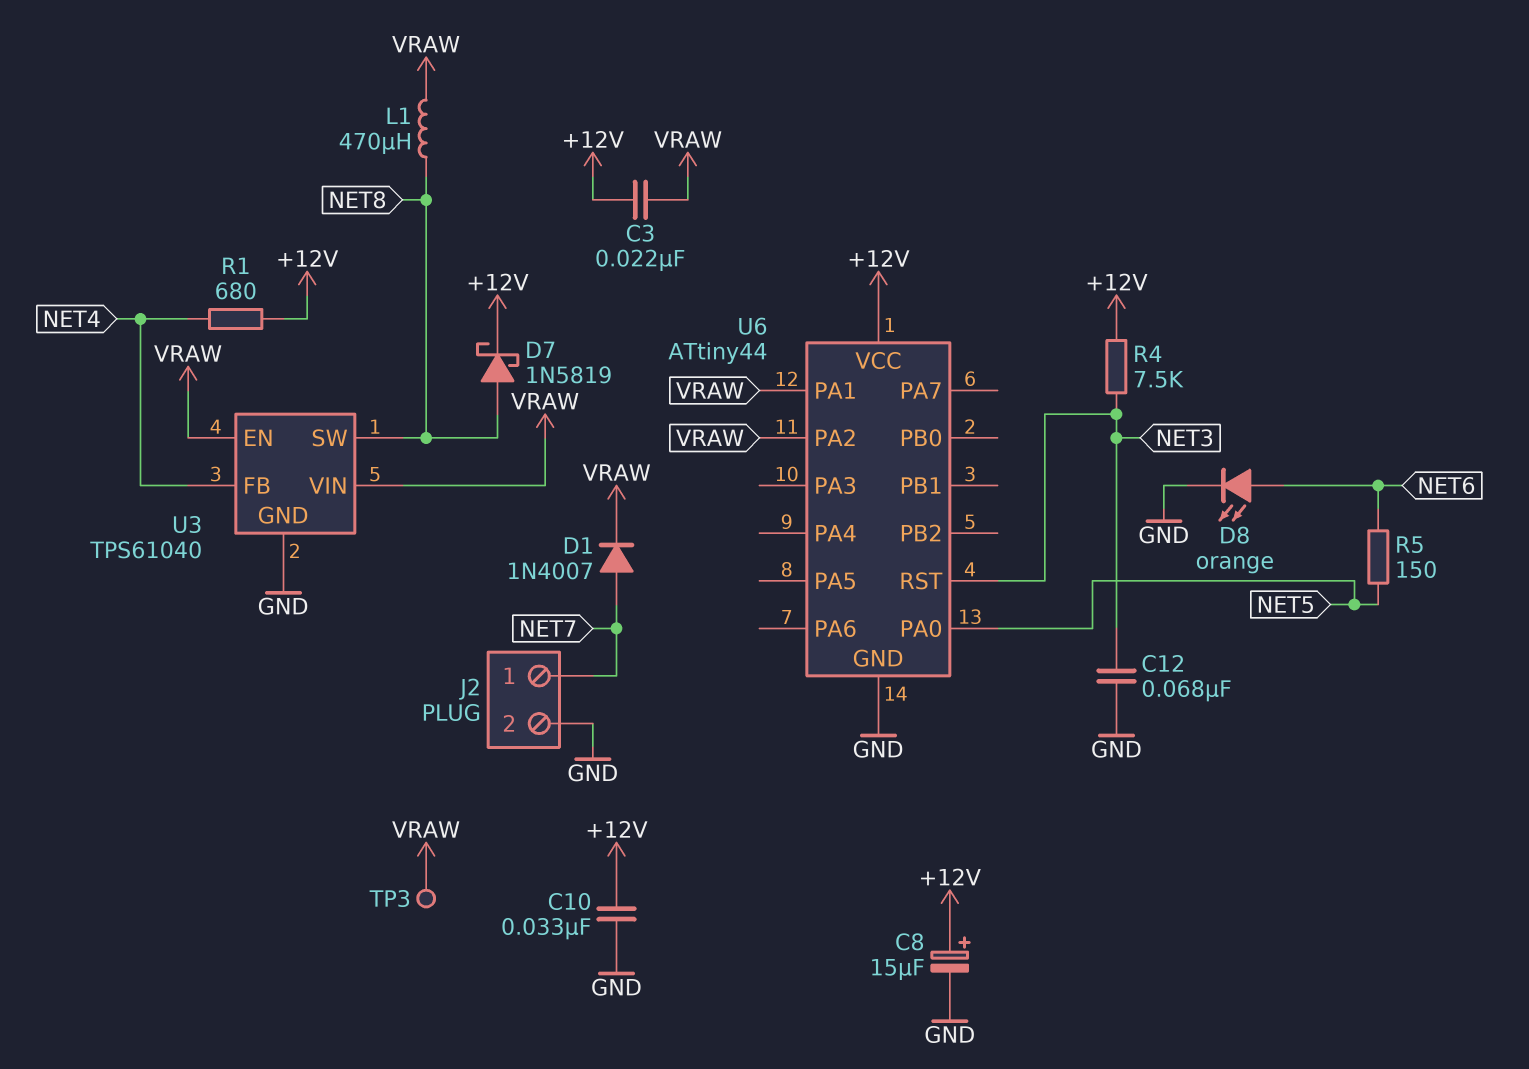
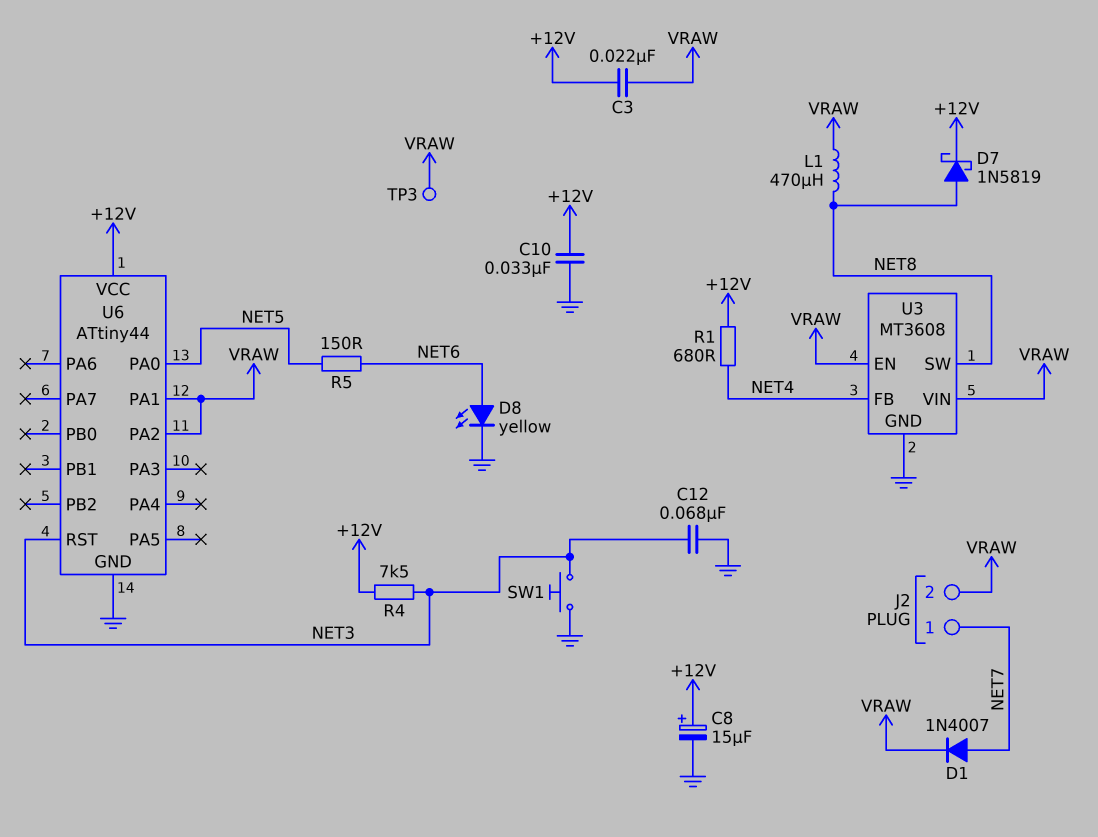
D8: LED orange (A NET6, K GND) -> LED yellow (A NET6, K GND)
J2 pin 2: GND -> VRAW
SW1: none -> button (GND, NET3)
U3: TPS61040 -> MT3608

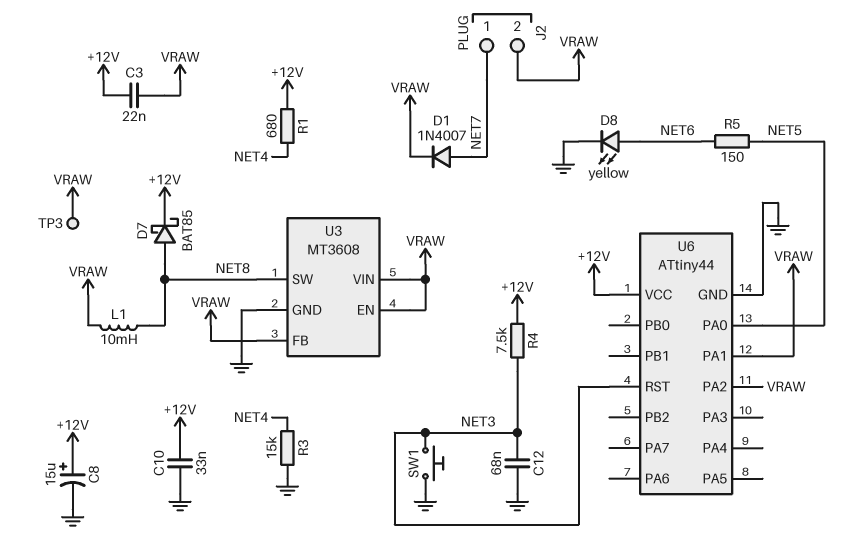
D7: schottky 1N5819 (A NET8, K +12V) -> schottky BAT85 (A NET8, K +12V)
L1: 470uH (NET8, VRAW) -> 10mH (NET8, VRAW)
R3: none -> 15k (GND, NET4)
U3 pin FB: NET4 -> VRAW

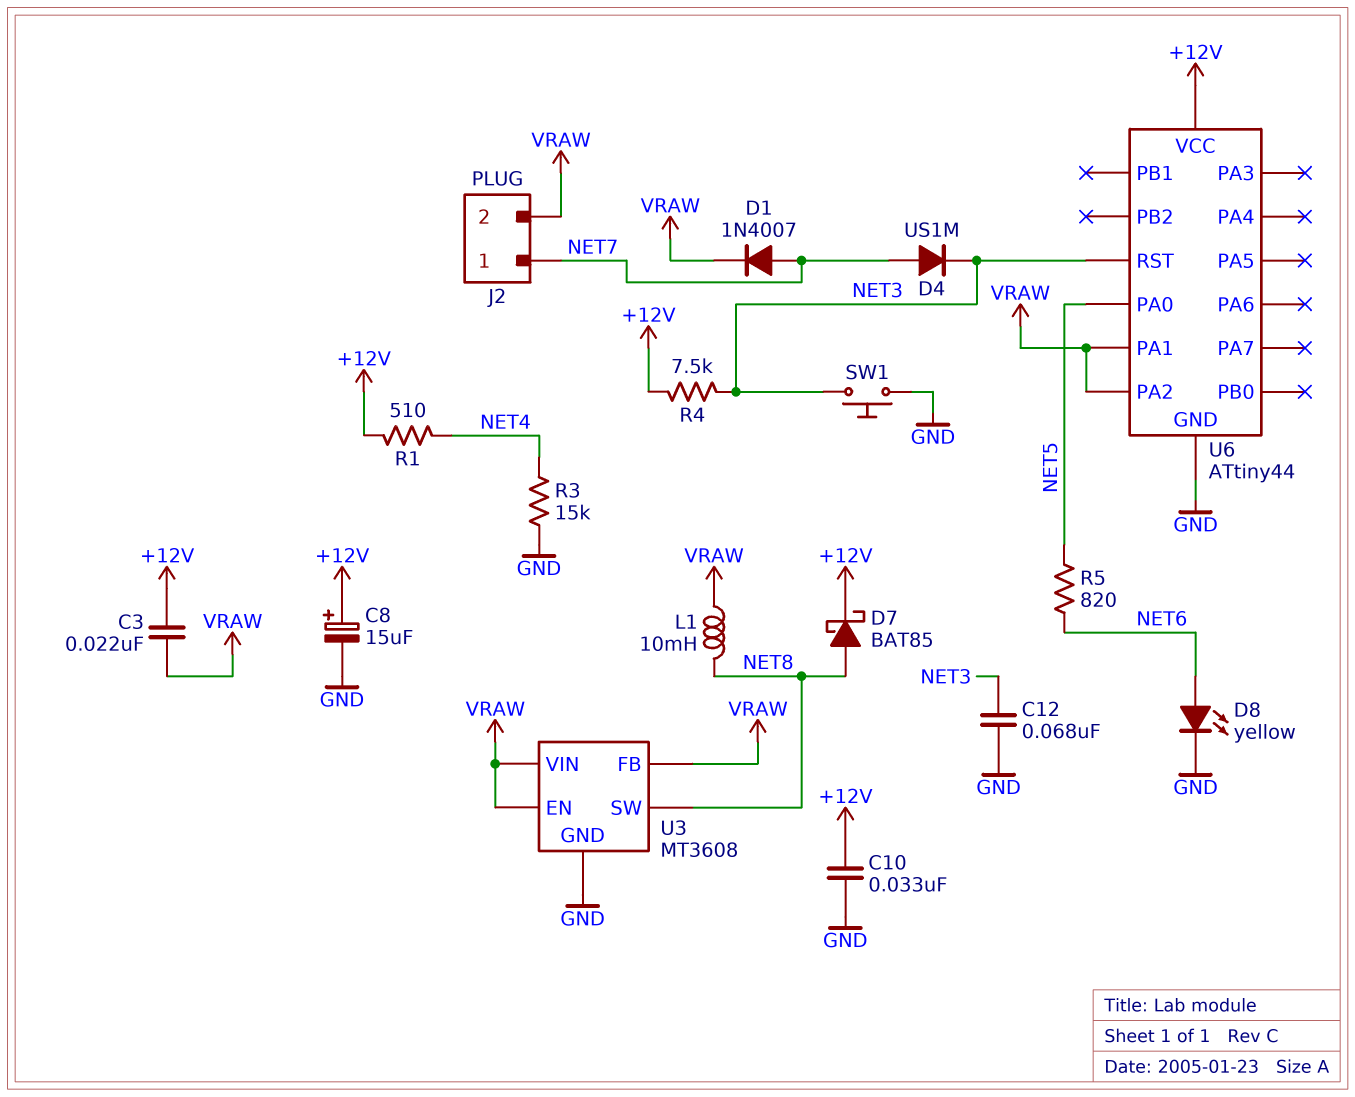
D4: none -> diode US1M (A NET7, K NET3)
R1: 680 (+12V, NET4) -> 510 (+12V, NET4)
R5: 150 (NET5, NET6) -> 820 (NET5, NET6)
TP3: test point (VRAW) -> none

